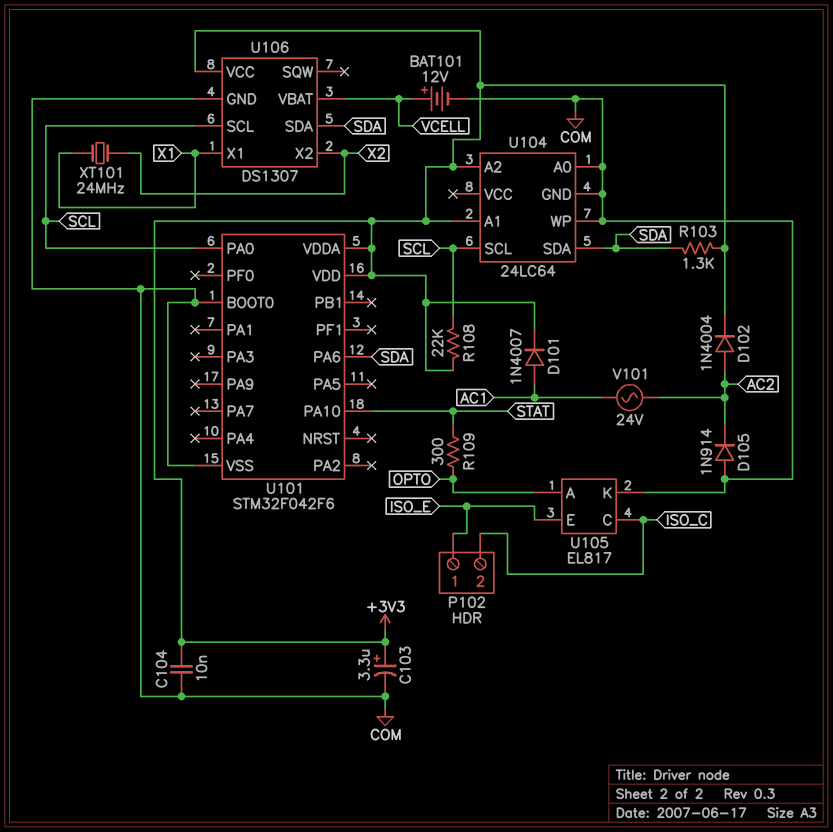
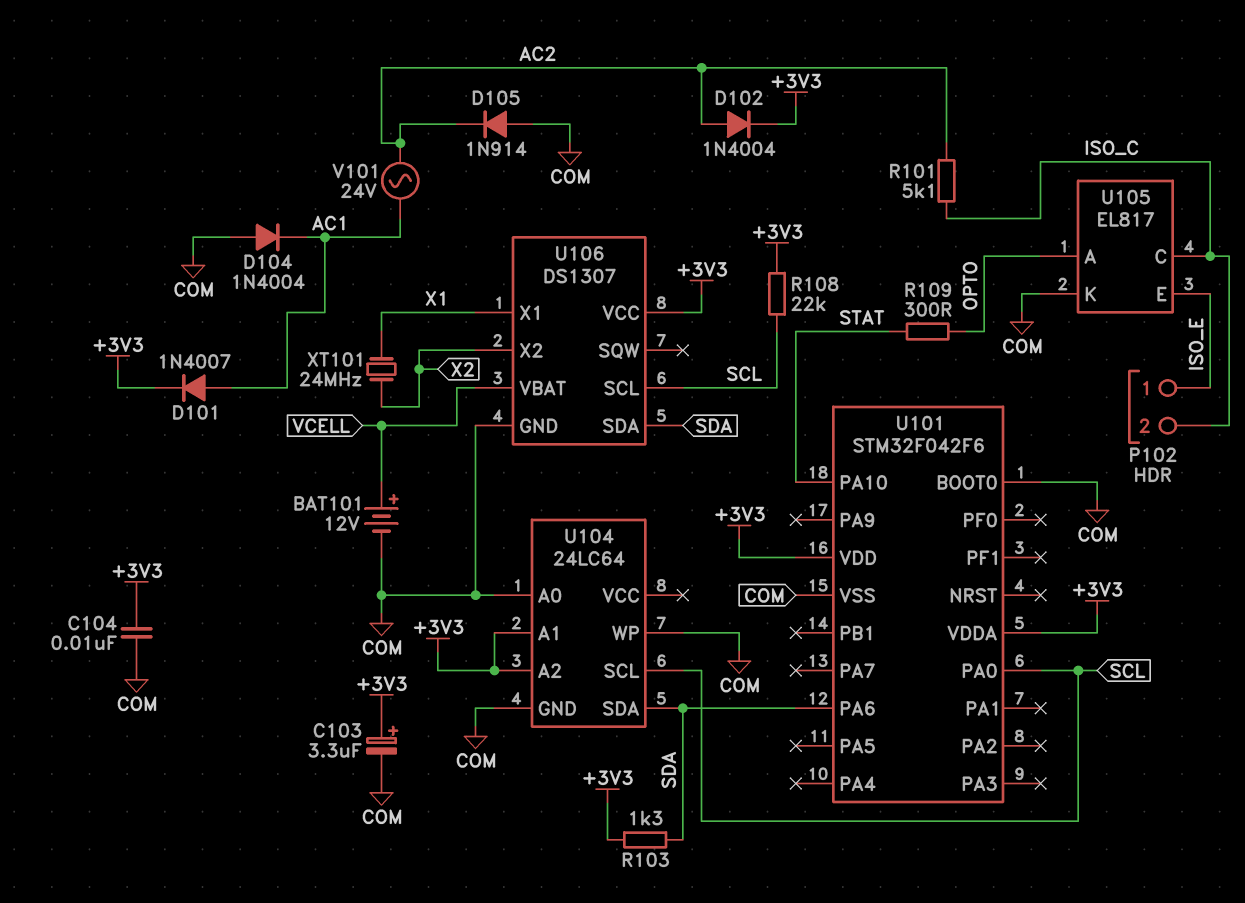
D104: none -> diode 1N4004 (A COM, K AC1)
R101: none -> 5.1k (AC2, ISO_C)

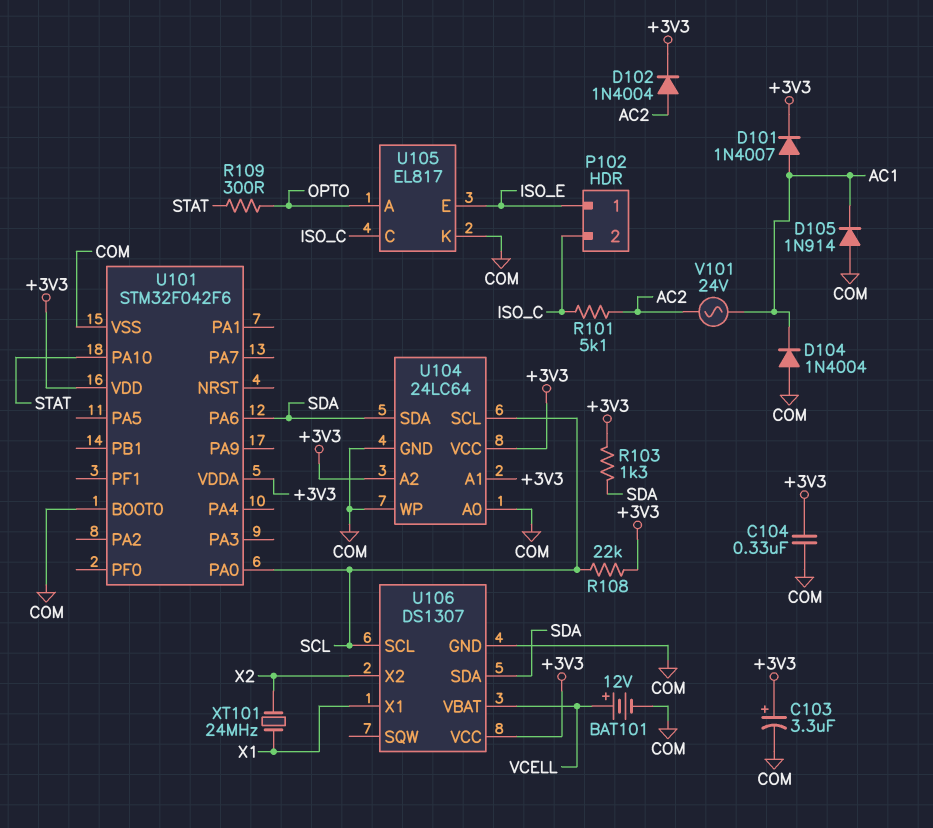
C104: 10nF (+3V3, COM) -> 330nF (+3V3, COM)
D105: diode 1N914 (A COM, K AC2) -> diode 1N914 (A COM, K AC1)
U104 pin VCC: none -> +3V3

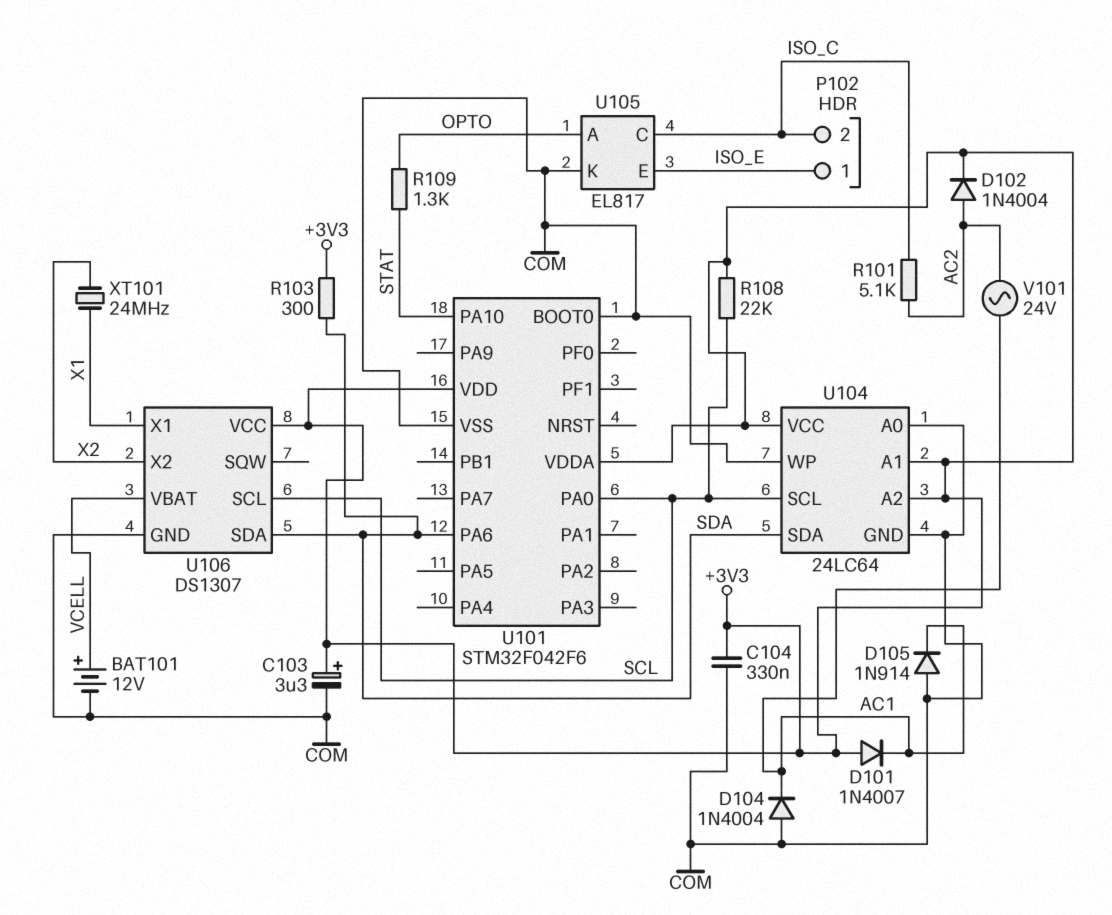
D101: diode 1N4007 (A AC1, K +3V3) -> diode 1N4007 (A +3V3, K AC1)
R103: 1.3k (+3V3, SDA) -> 300 (+3V3, SDA)
R109: 300 (OPTO, STAT) -> 1.3k (OPTO, STAT)

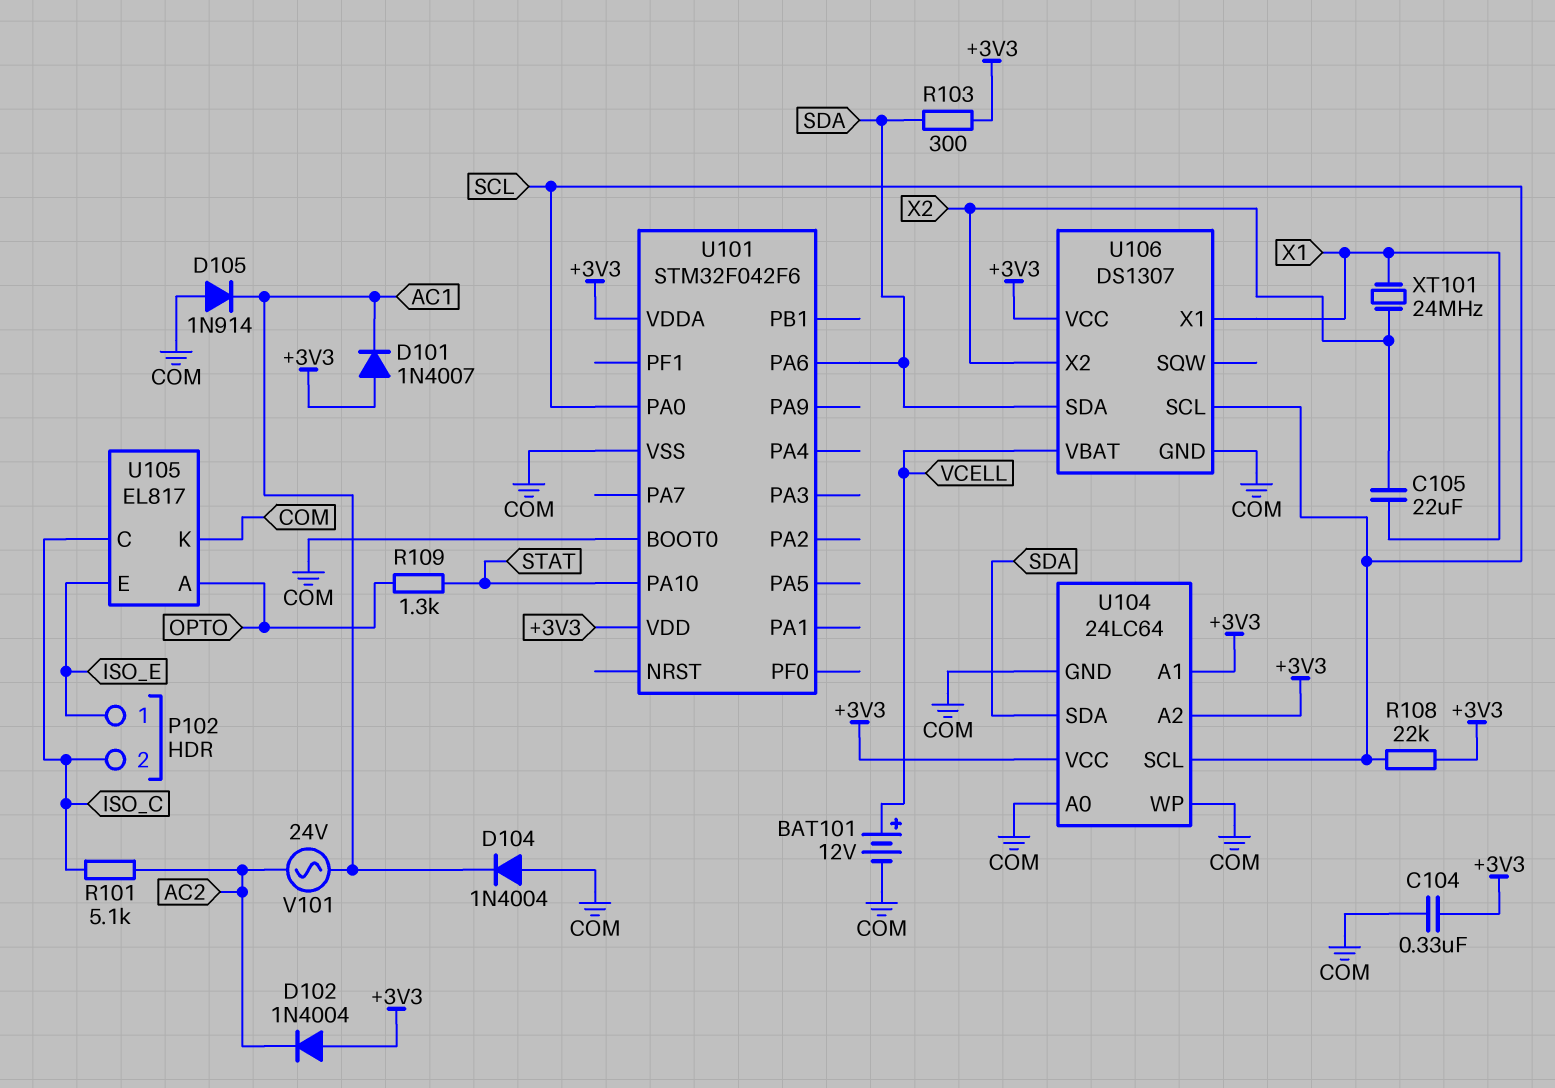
C103: 3.3uF (plus +3V3, minus COM) -> none
C105: none -> 22uF (X1, X2)
D102: diode 1N4004 (A AC2, K +3V3) -> diode 1N4004 (A +3V3, K AC2)

